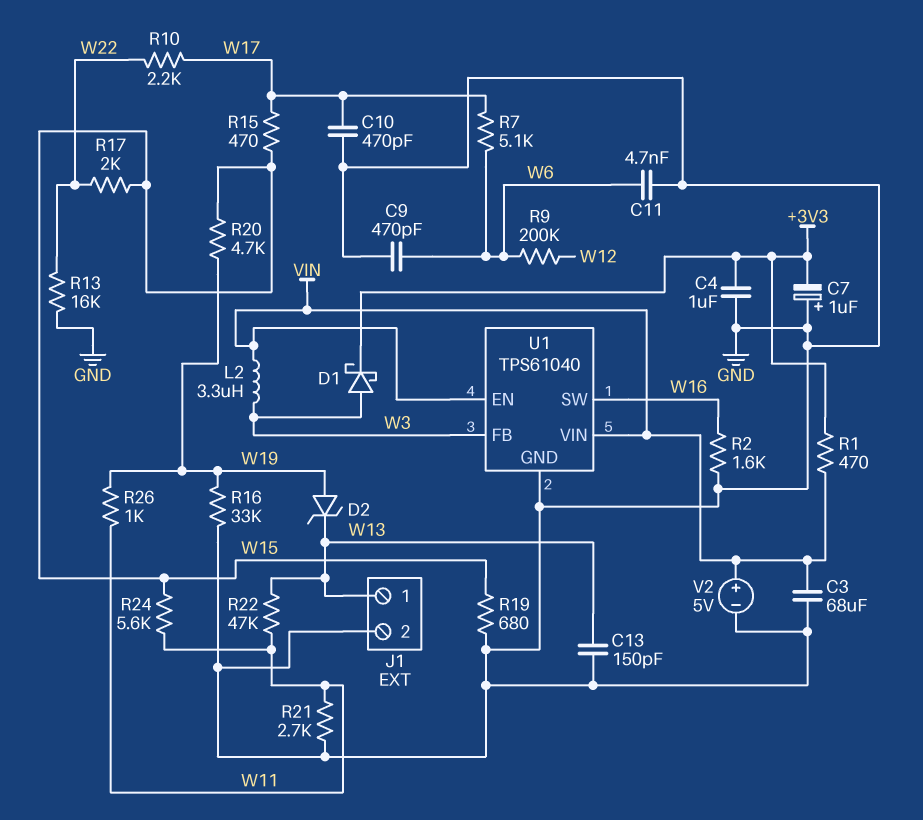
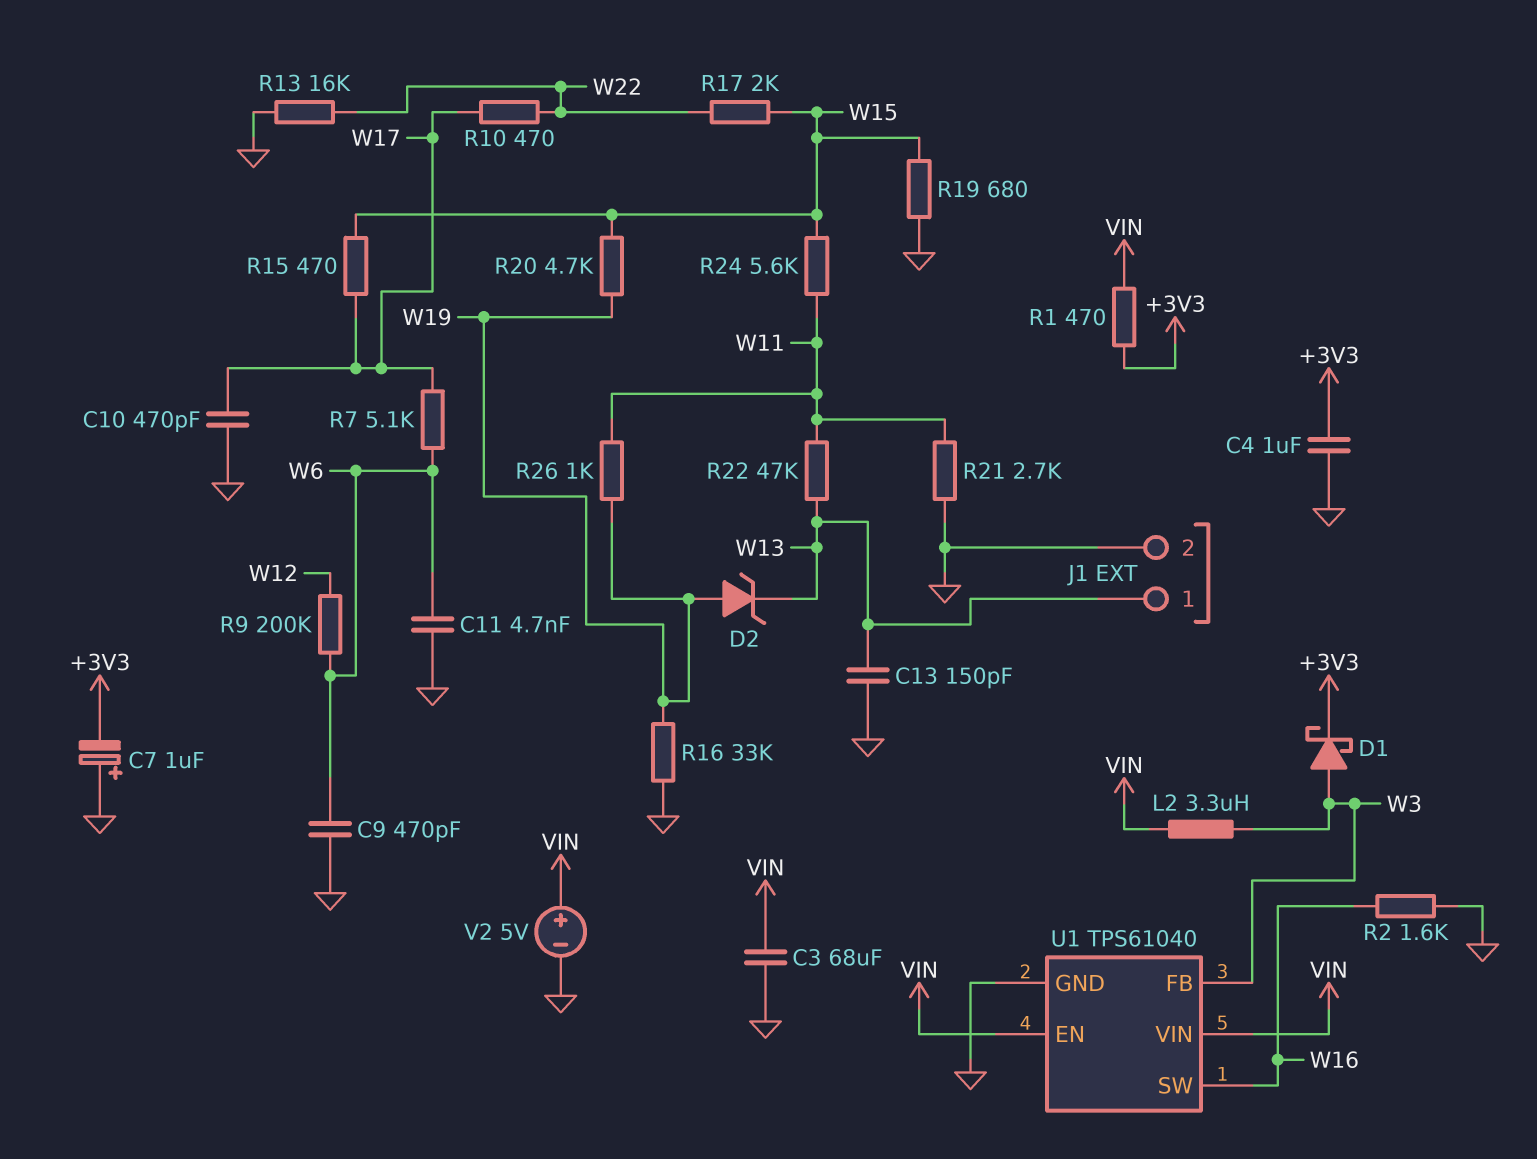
R10: 2.2k (W17, W22) -> 470 (W17, W22)

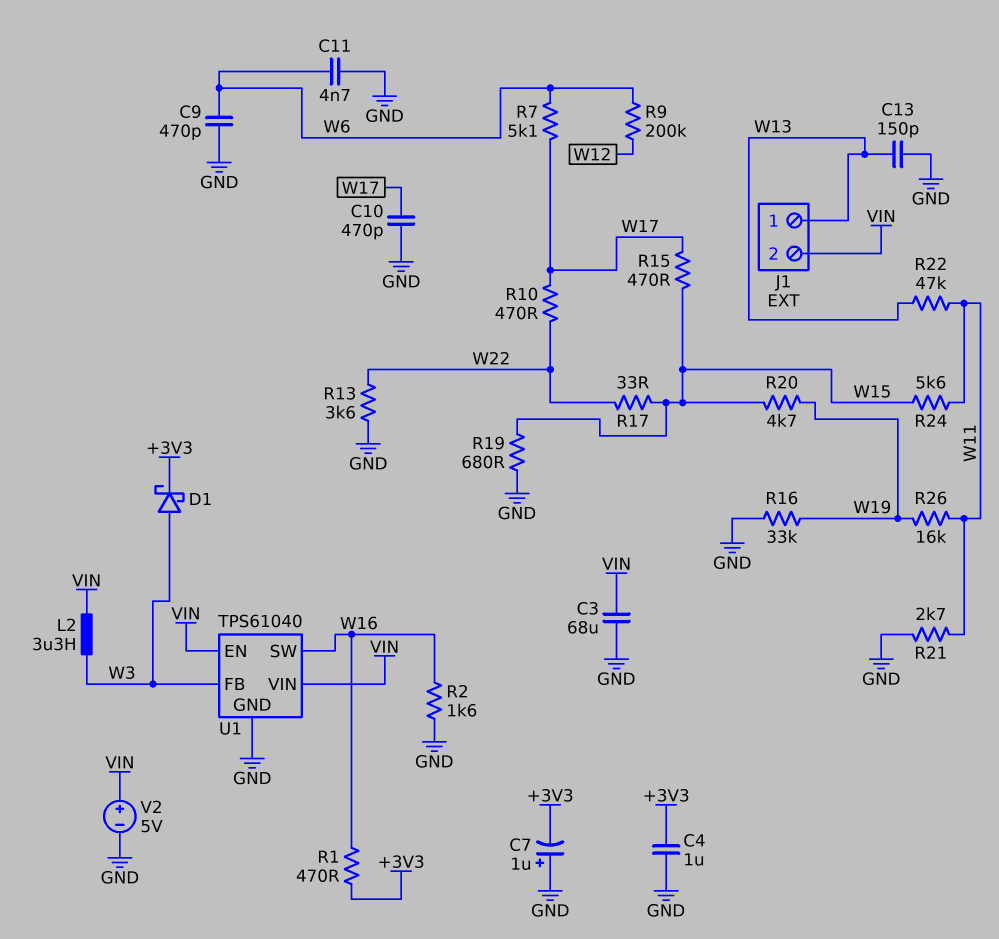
D2: zener (A W19, K W13) -> none
J1 pin 2: GND -> VIN
R1: 470 (+3V3, VIN) -> 470 (+3V3, W16)
R13: 16k (GND, W22) -> 3.6k (GND, W22)
R17: 2k (W15, W22) -> 33 (W15, W22)
R26: 1k (W11, W19) -> 16k (W11, W19)

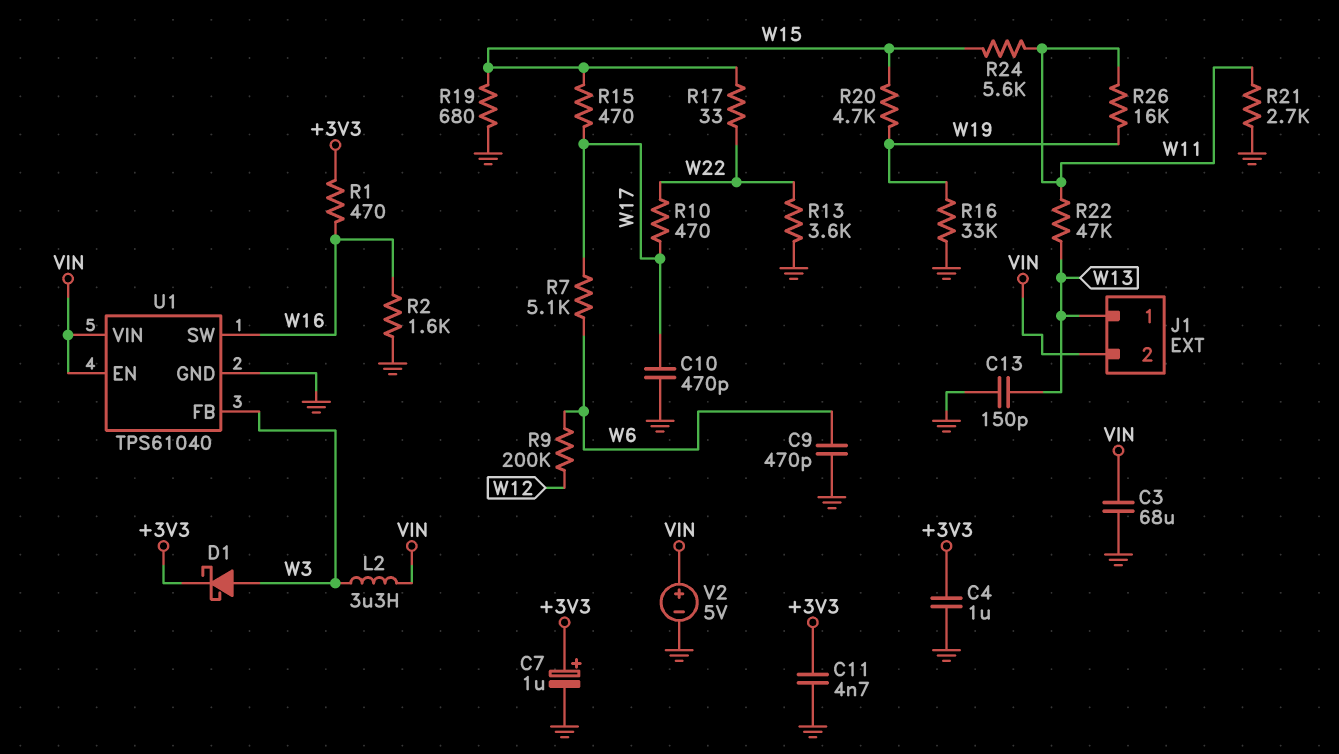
C7: 1uF (plus GND, minus +3V3) -> 1uF (plus +3V3, minus GND)
C11: 4.7nF (GND, W6) -> 4.7nF (+3V3, GND)

